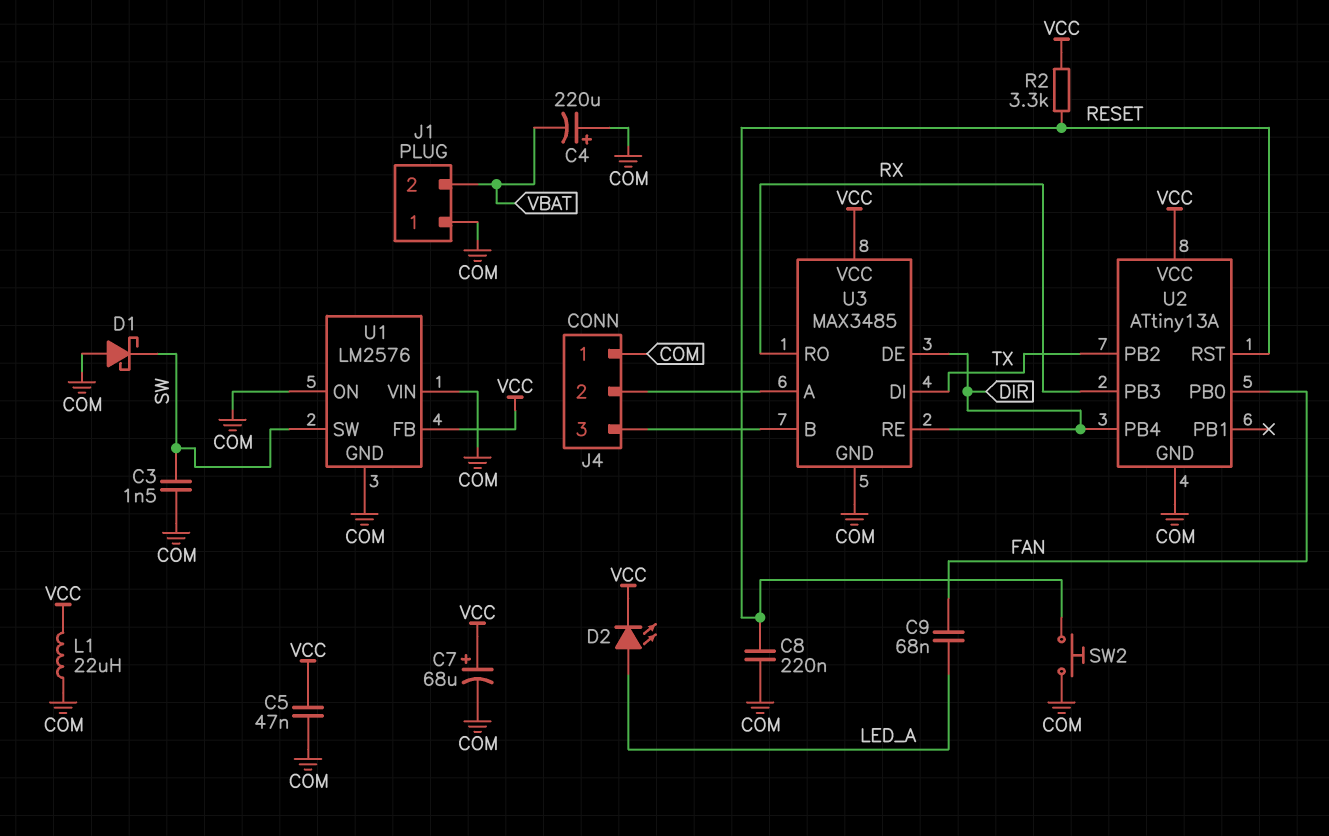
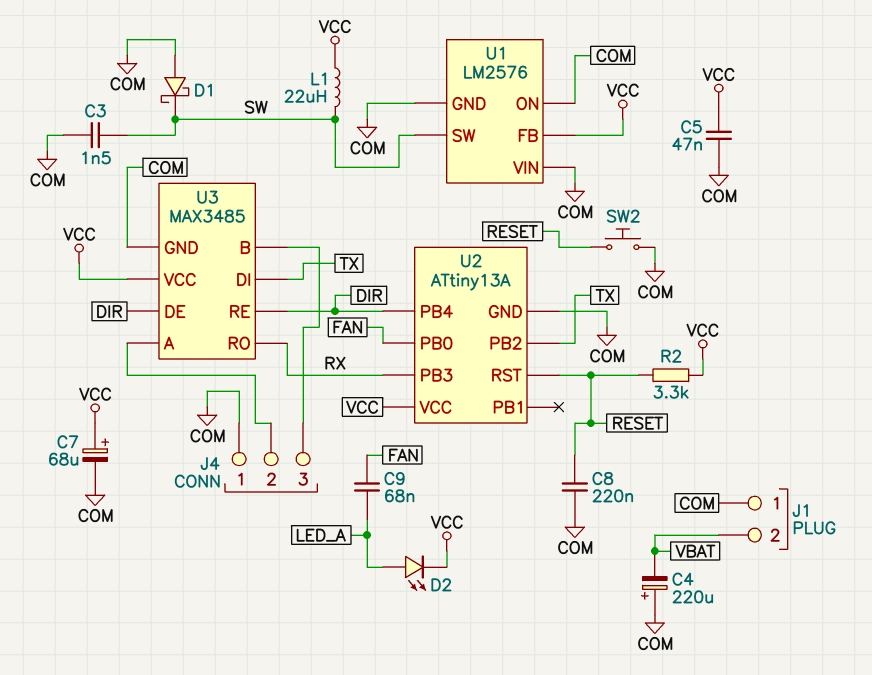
L1: 22uH (COM, VCC) -> 22uH (SW, VCC)

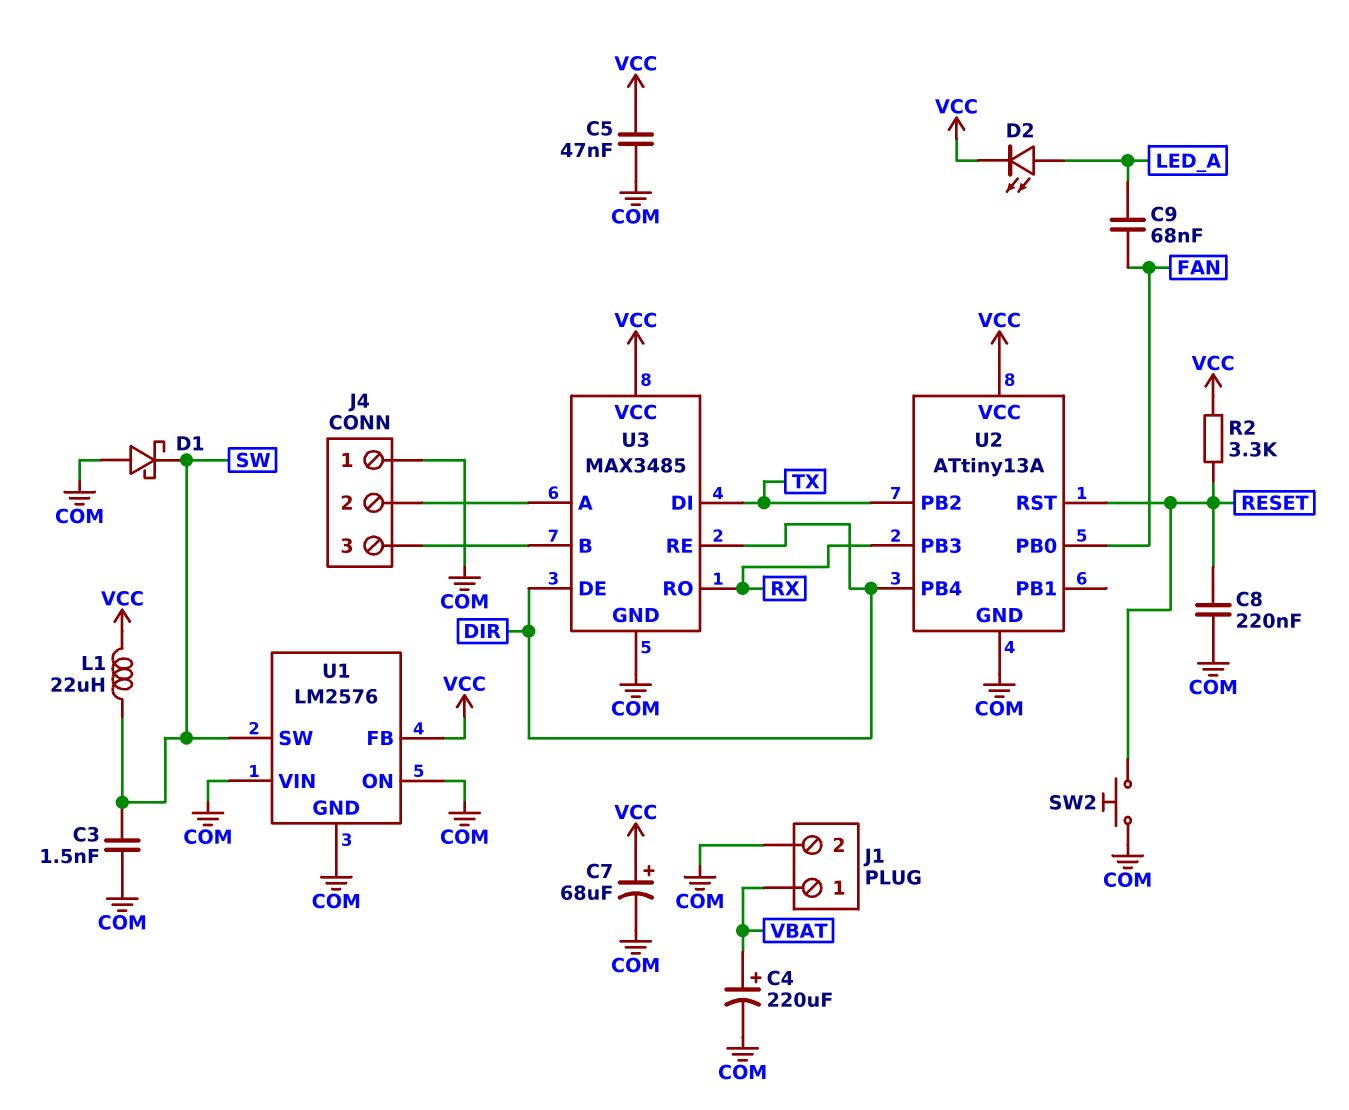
C4: 220uF (plus COM, minus VBAT) -> 220uF (plus VBAT, minus COM)
J1 pin 1: COM -> VBAT
J1 pin 2: VBAT -> COM

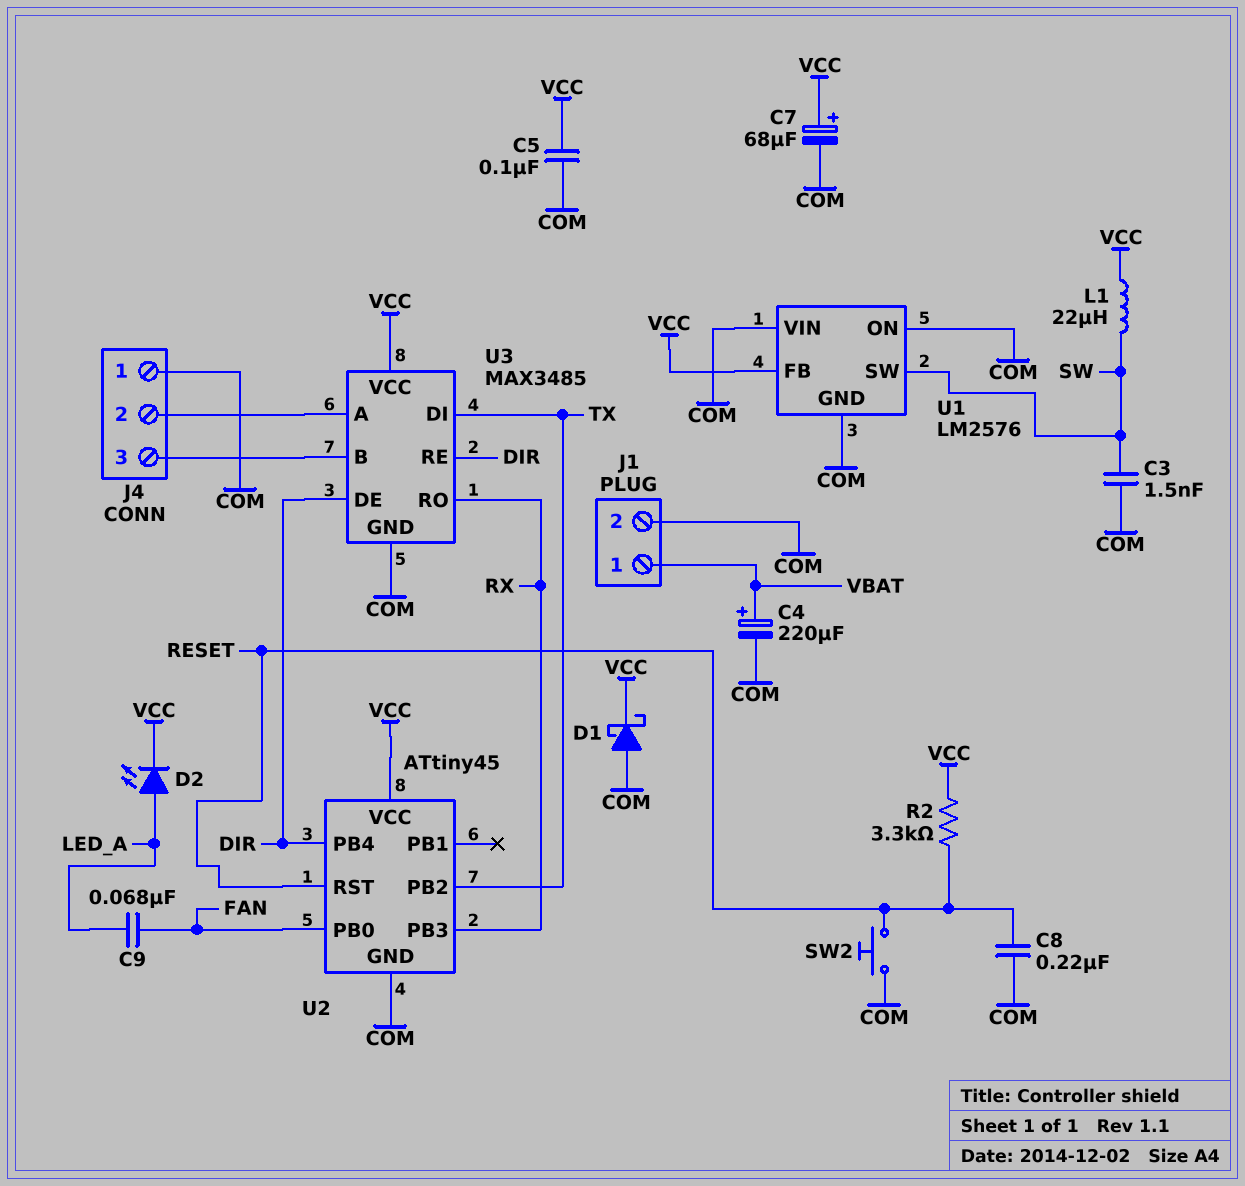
C5: 47nF (COM, VCC) -> 100nF (COM, VCC)
D1: schottky (A COM, K SW) -> schottky (A COM, K VCC)
U2: ATtiny13A -> ATtiny45

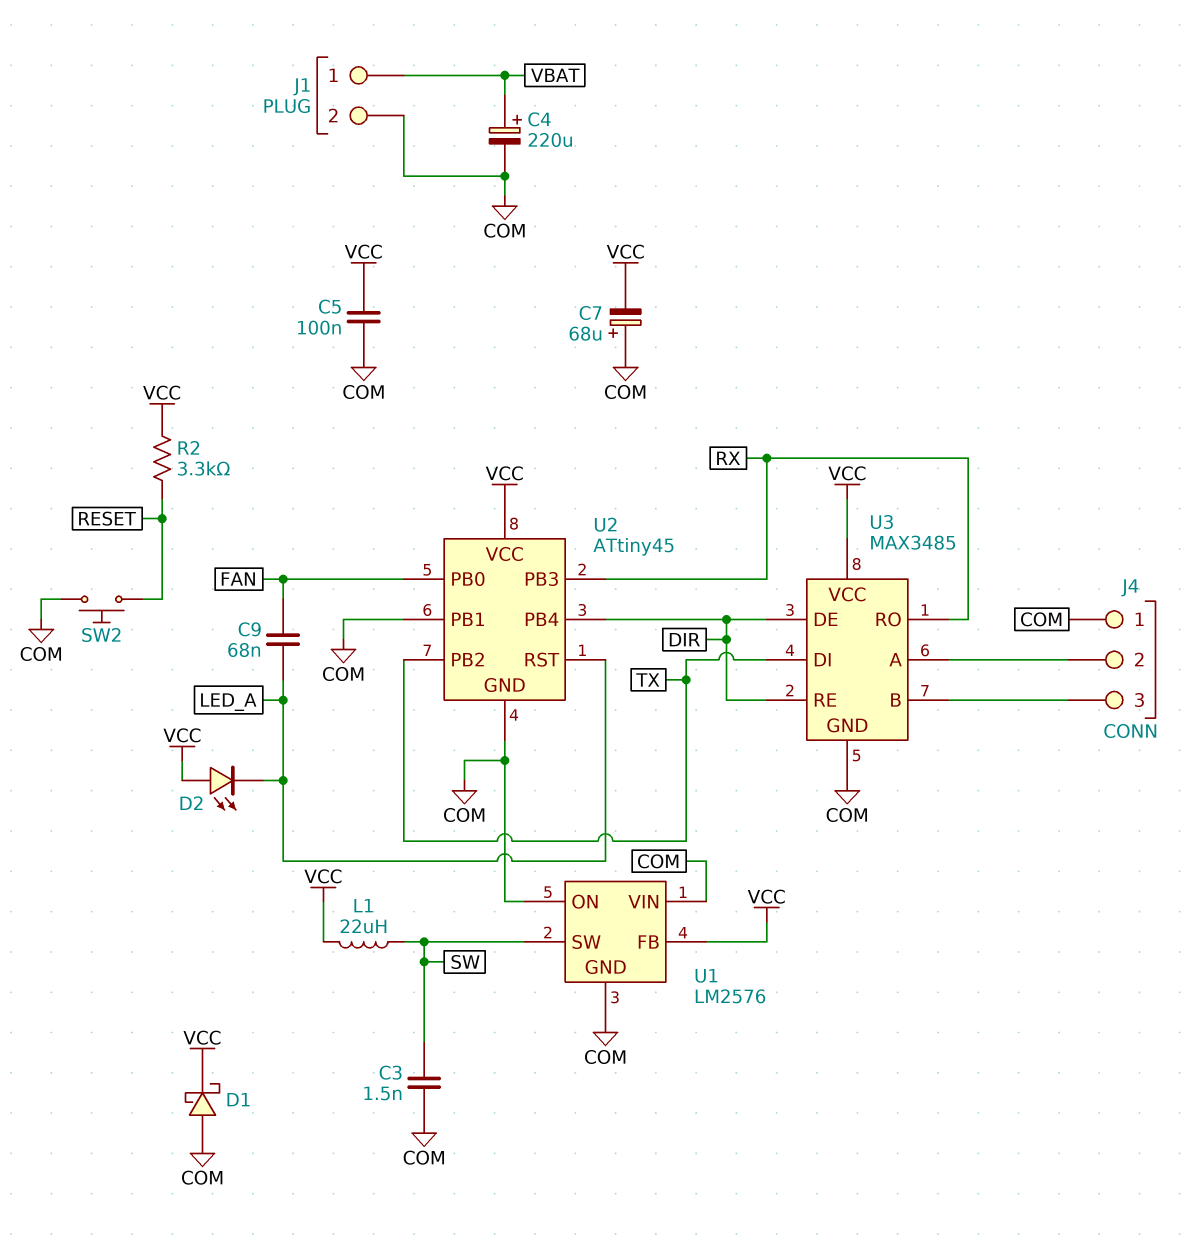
C7: 68uF (plus VCC, minus COM) -> 68uF (plus COM, minus VCC)
C8: 220nF (COM, RESET) -> none
D2: LED (A LED_A, K VCC) -> LED (A VCC, K LED_A)
U2 pin PB1: none -> COM
U2 pin RST: RESET -> LED_A

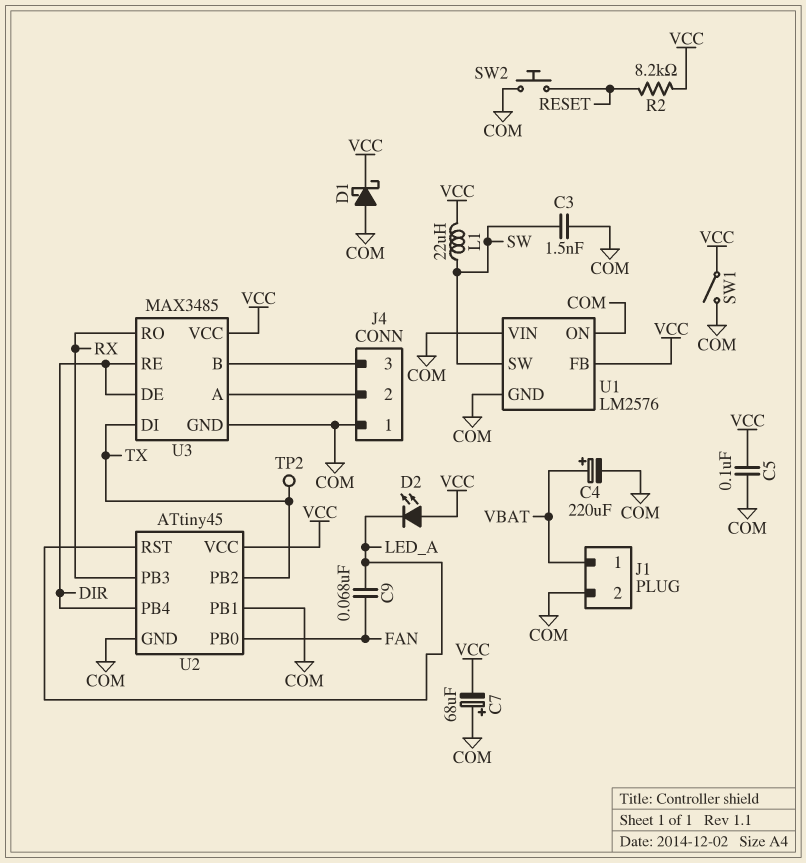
R2: 3.3k (RESET, VCC) -> 8.2k (RESET, VCC)
SW1: none -> switch (COM, VCC)
TP2: none -> test point (TX)

